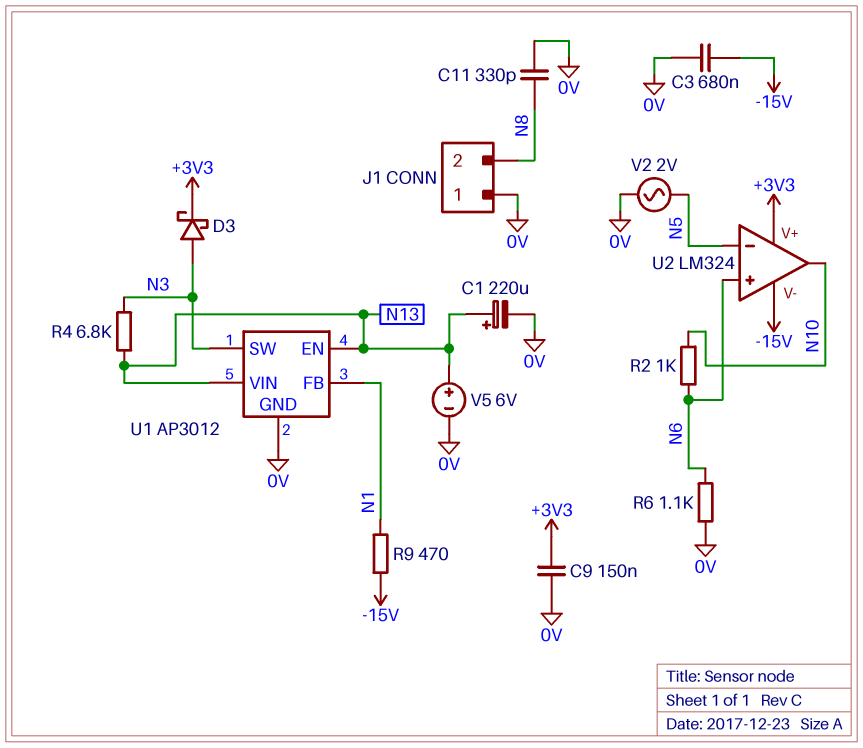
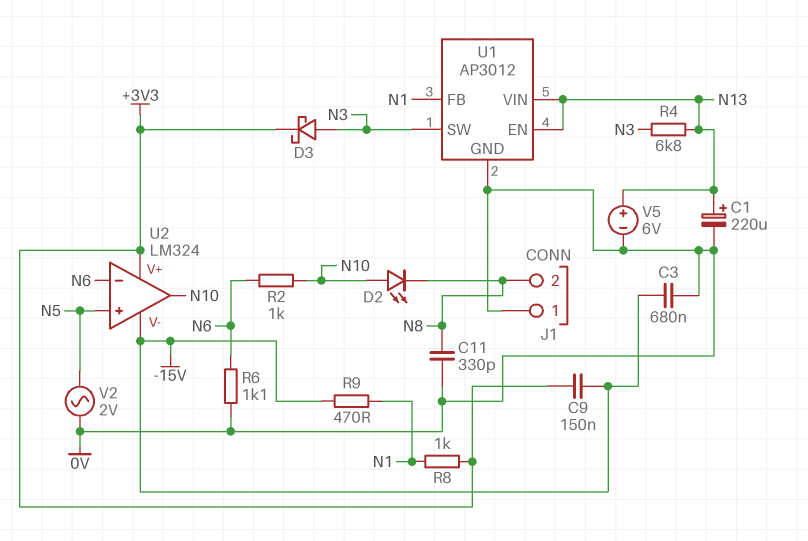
C9: 150nF (+3V3, 0V) -> 150nF (+3V3, -15V)
D2: none -> LED (A N10, K N8)
R8: none -> 1k (+3V3, N1)
U2 pin in+: N6 -> N5
U2 pin in-: N5 -> N6

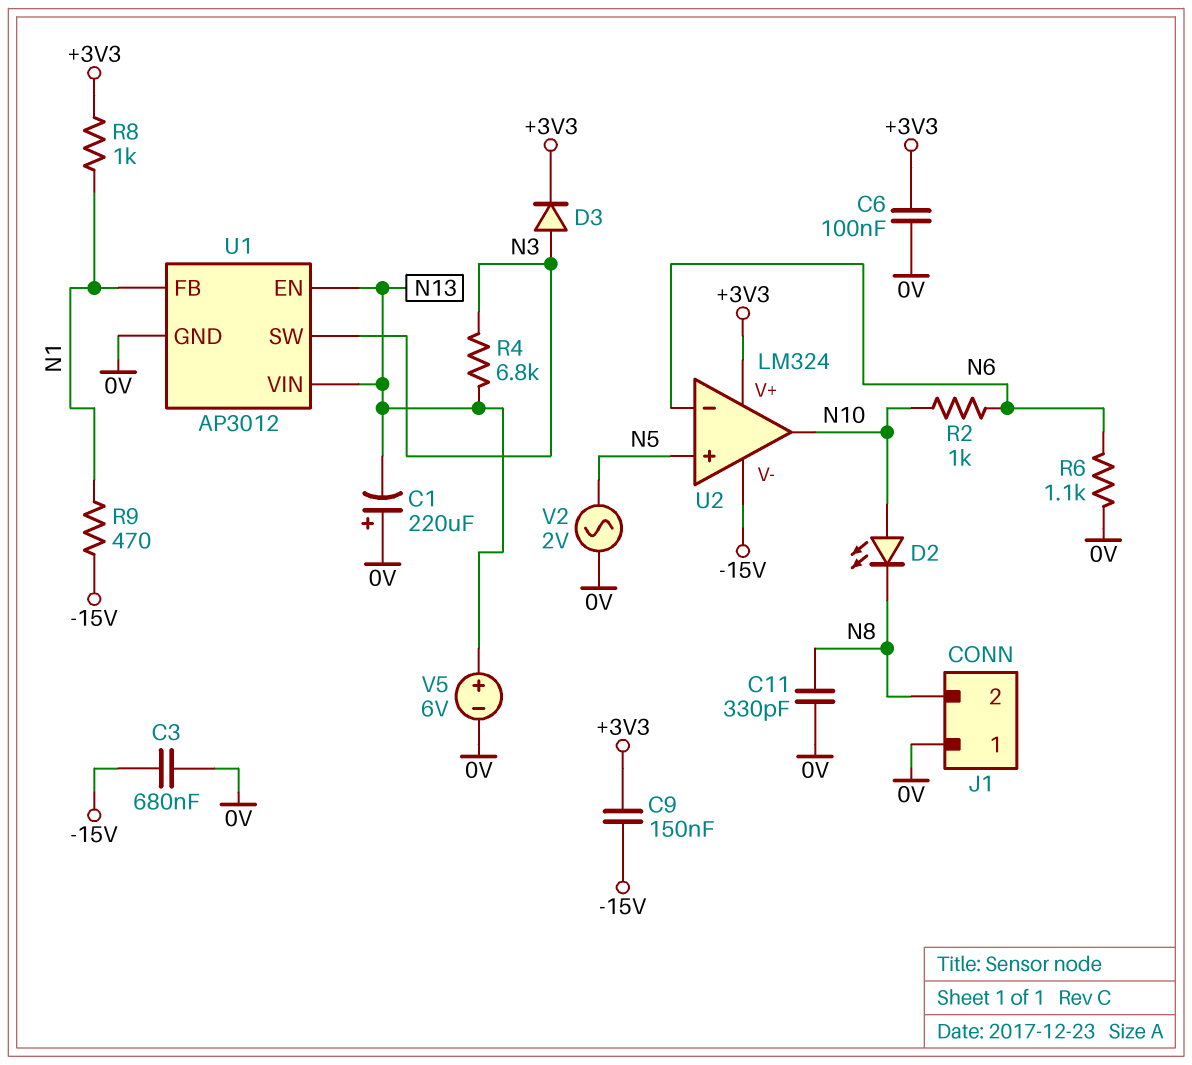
C1: 220uF (plus N13, minus 0V) -> 220uF (plus 0V, minus N13)
C6: none -> 100nF (+3V3, 0V)
D3: schottky (A N3, K +3V3) -> diode (A N3, K +3V3)

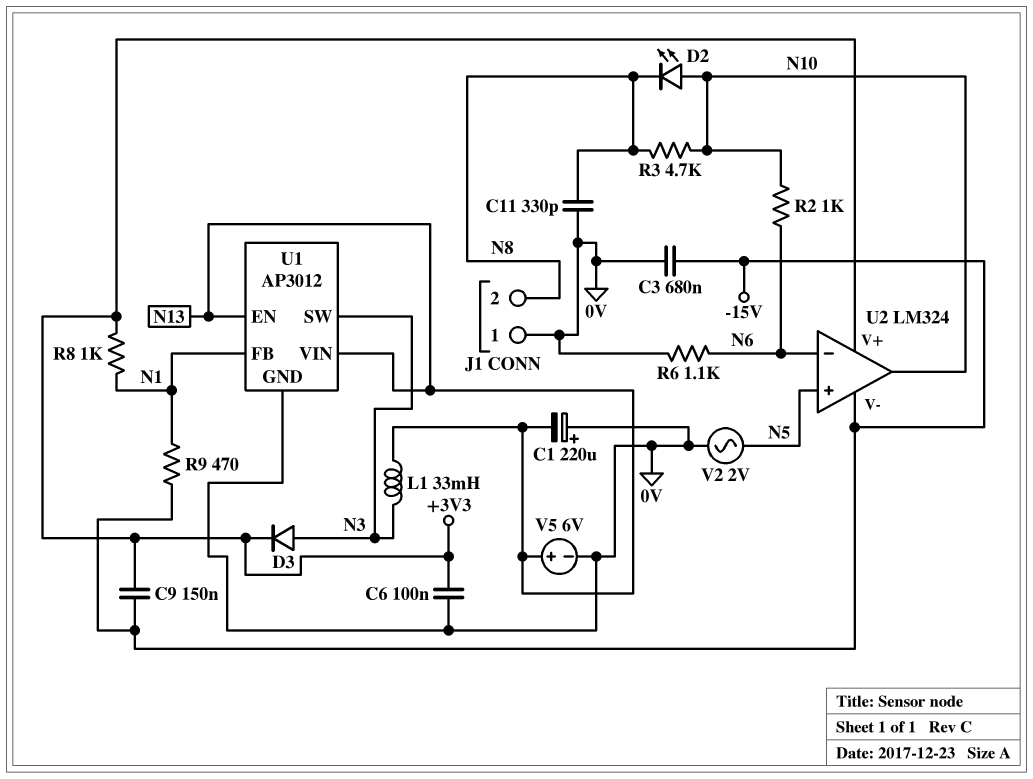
L1: none -> 33mH (N3, N13)
R3: none -> 4.7k (N8, N10)
R4: 6.8k (N3, N13) -> none

